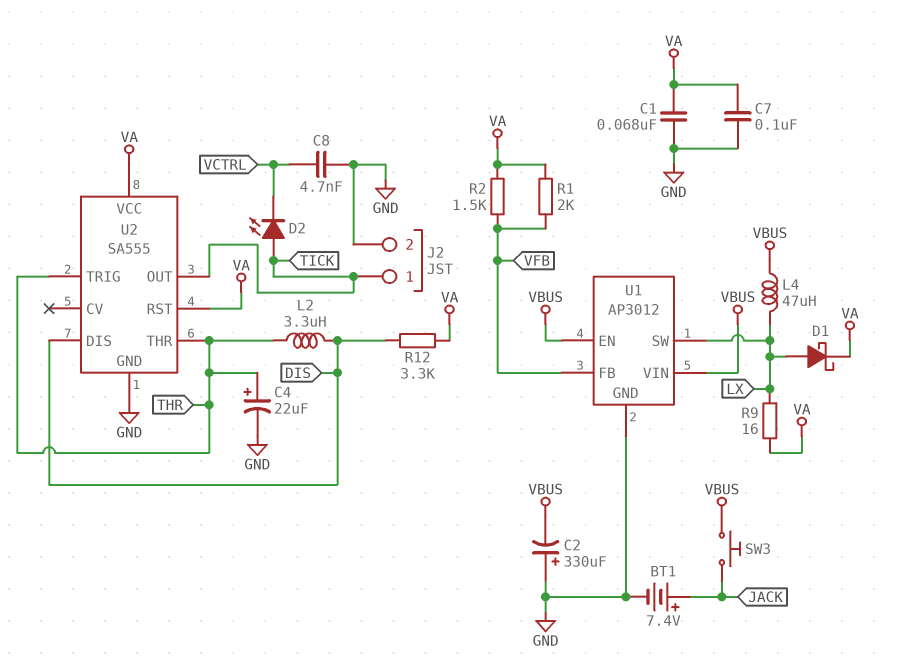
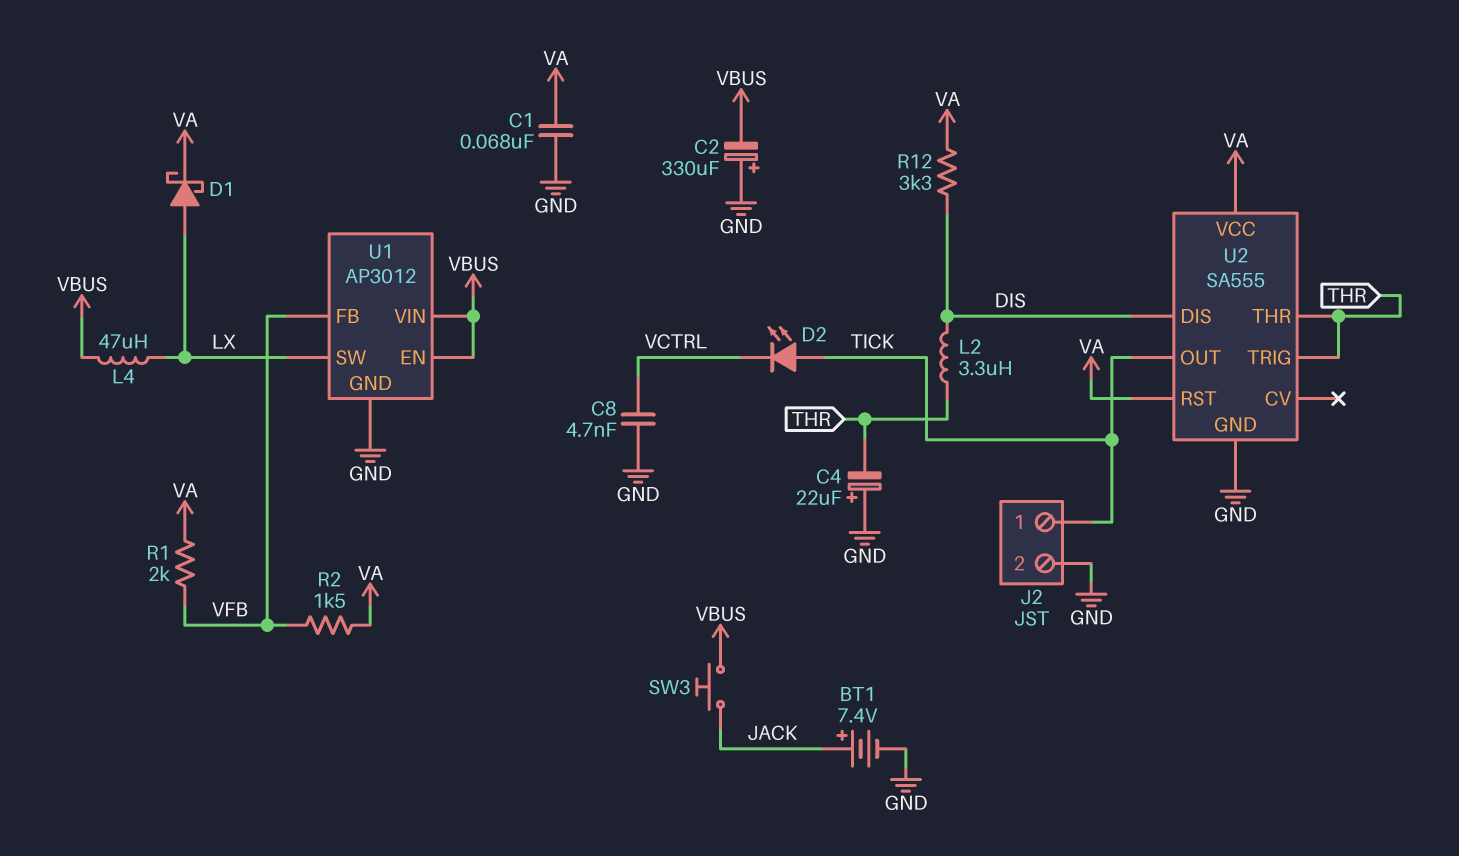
C4: 22uF (plus THR, minus GND) -> 22uF (plus GND, minus THR)
C7: 100nF (GND, VA) -> none
R9: 16 (LX, VA) -> none

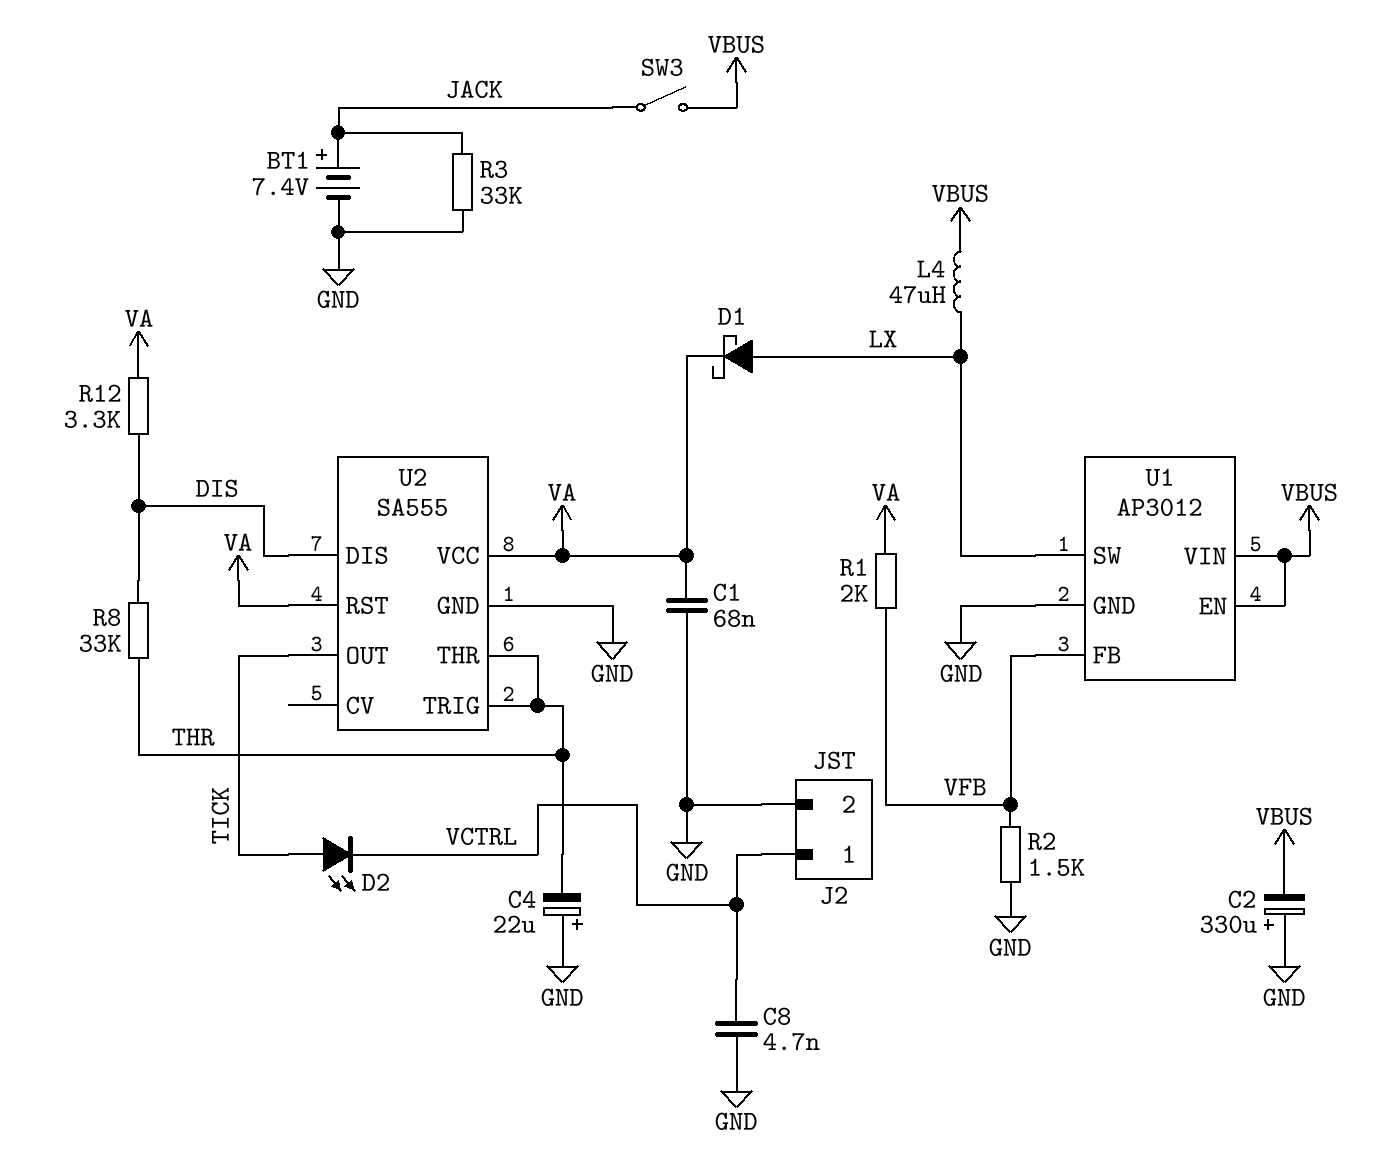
J2 pin 1: TICK -> VCTRL
L2: 3.3uH (DIS, THR) -> none
R2: 1.5k (VA, VFB) -> 1.5k (GND, VFB)
R3: none -> 33k (GND, JACK)
R8: none -> 33k (DIS, THR)
SW3: button (JACK, VBUS) -> switch (JACK, VBUS)

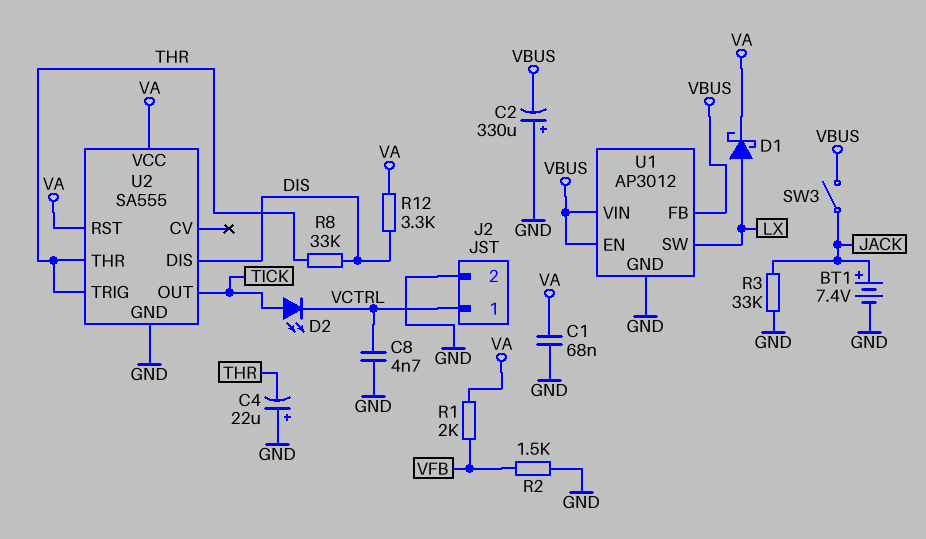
L4: 47uH (LX, VBUS) -> none
U1 pin FB: VFB -> VBUS

